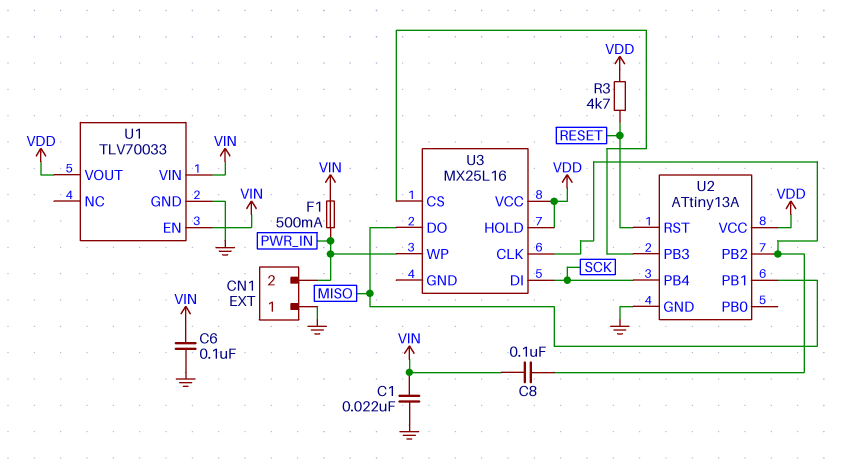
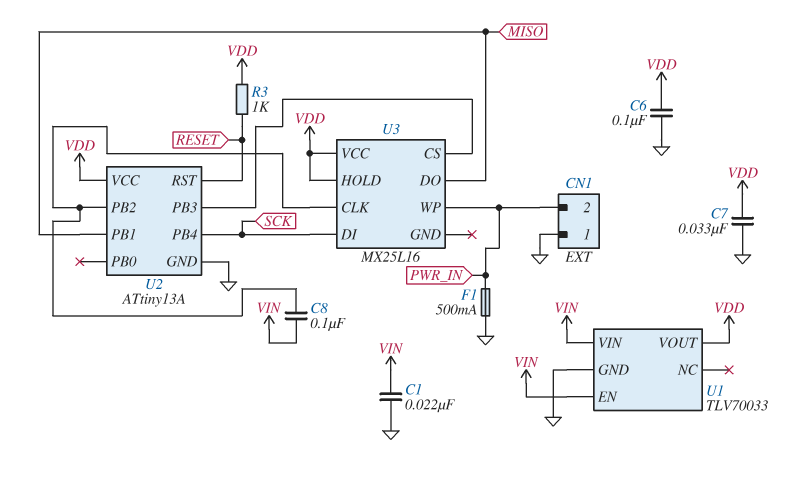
C6: 100nF (GND, VIN) -> 100nF (GND, VDD)
C7: none -> 33nF (GND, VDD)
F1: 500mA (PWR_IN, VIN) -> 500mA (GND, PWR_IN)
R3: 4.7k (RESET, VDD) -> 1k (RESET, VDD)

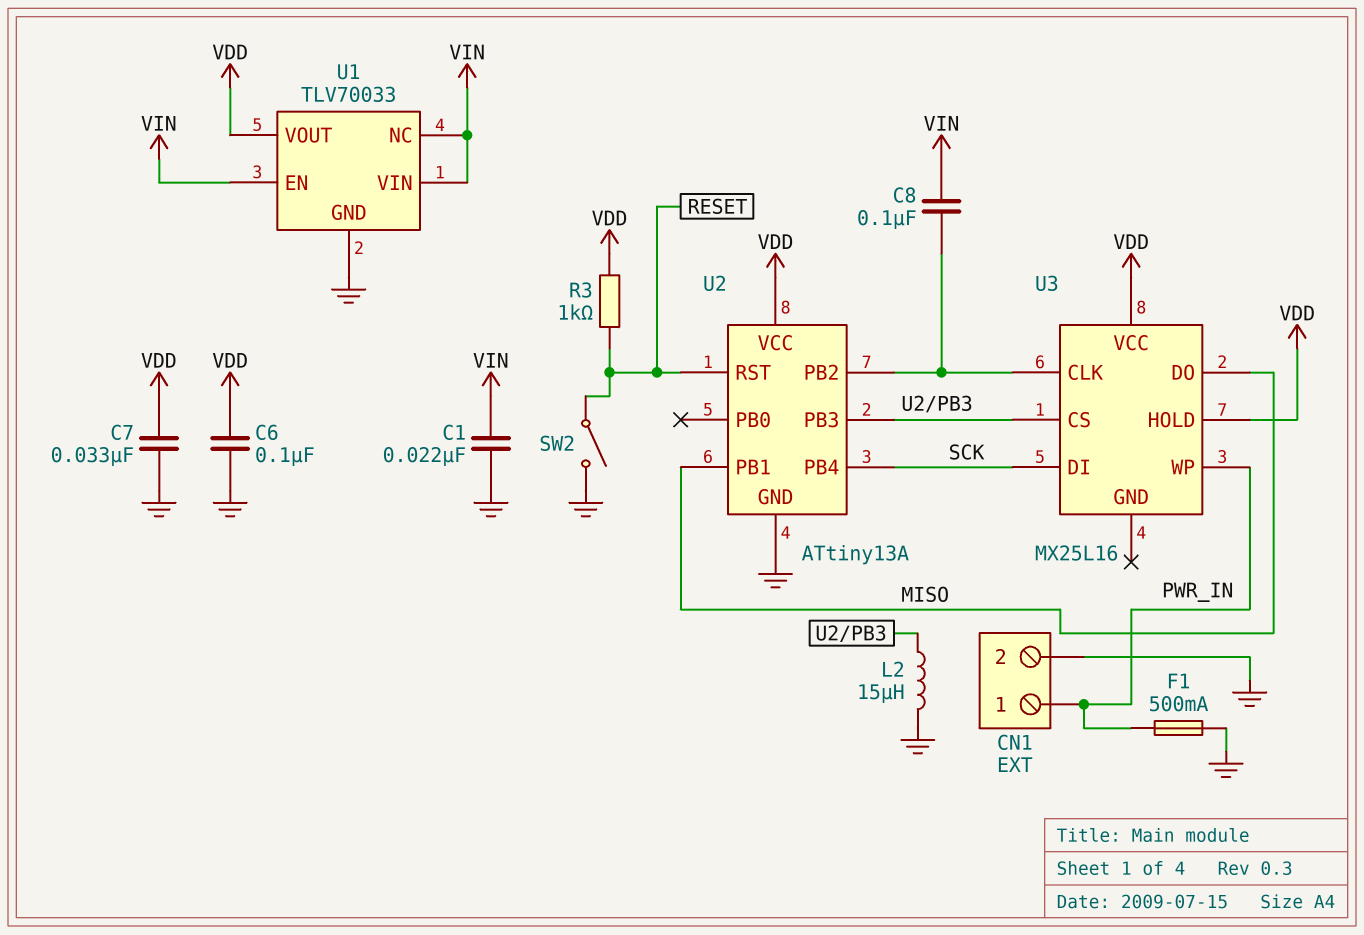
CN1 pin 1: GND -> PWR_IN
CN1 pin 2: PWR_IN -> GND
L2: none -> 15uH (GND, U2/PB3)
SW2: none -> switch (GND, RESET)
U1 pin NC: none -> VIN

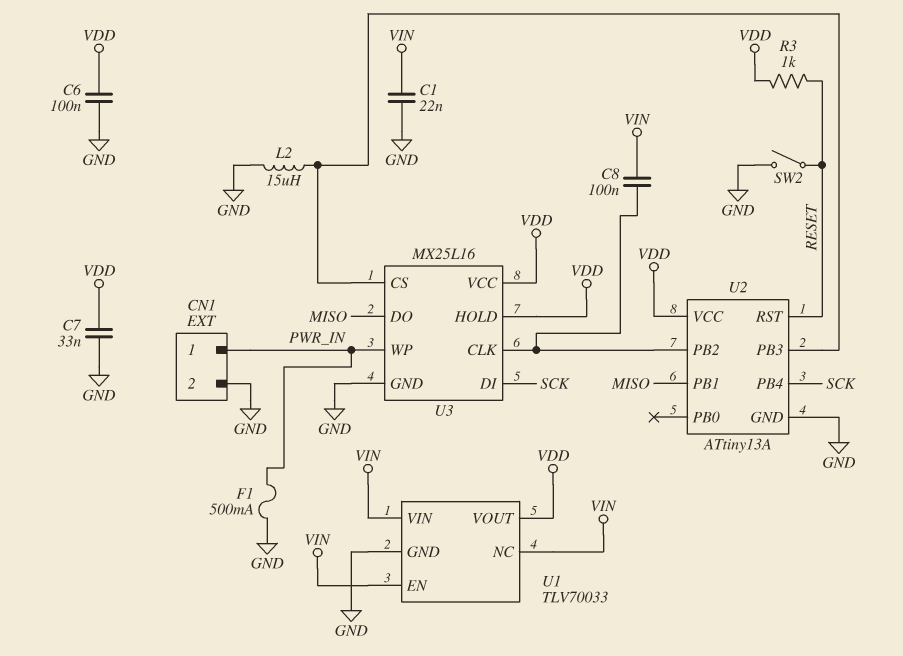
U3 pin GND: none -> GND

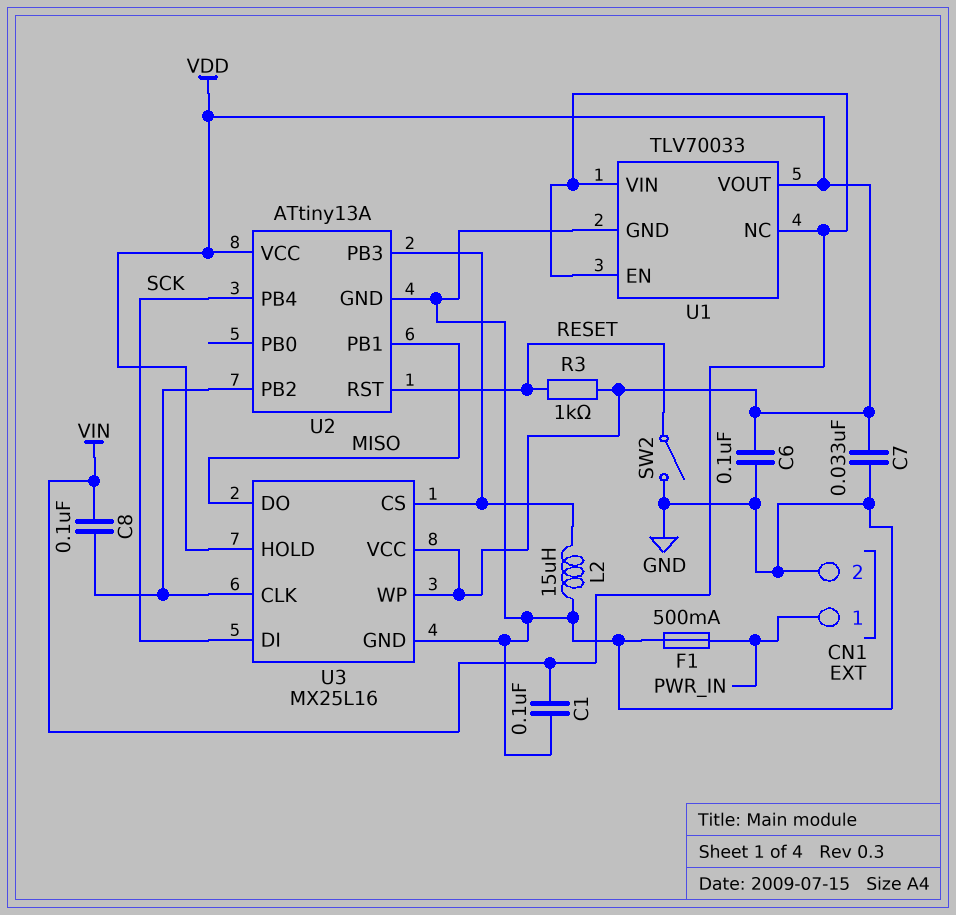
C1: 22nF (GND, VIN) -> 100nF (GND, VIN)
U3 pin WP: PWR_IN -> VDD

